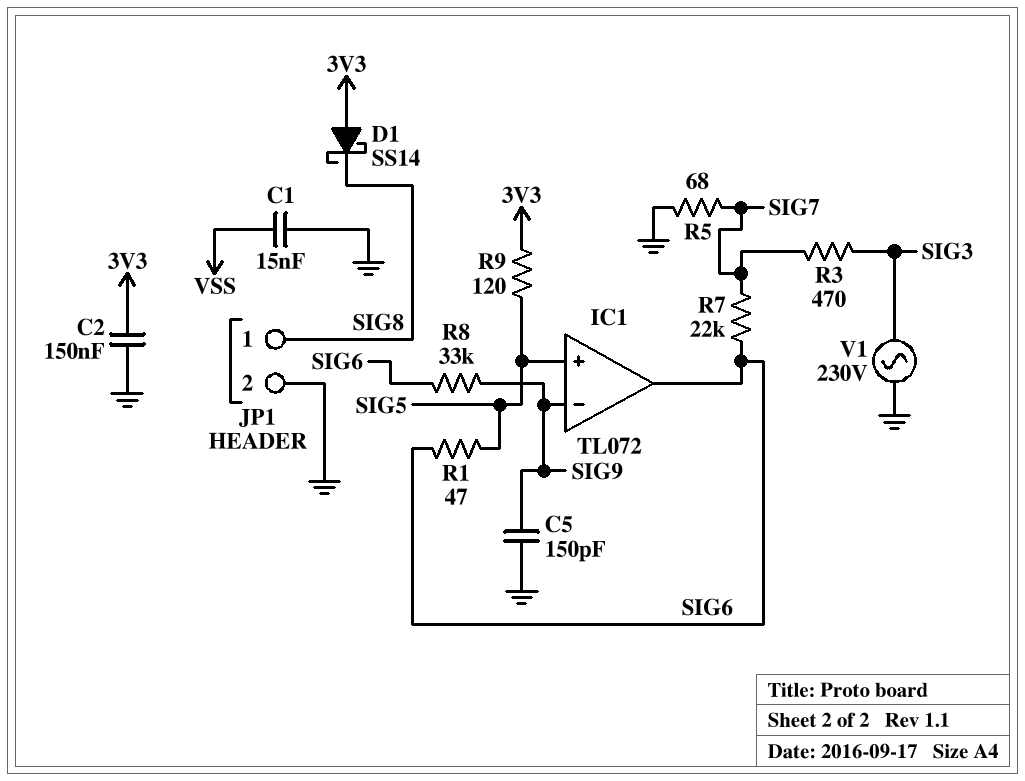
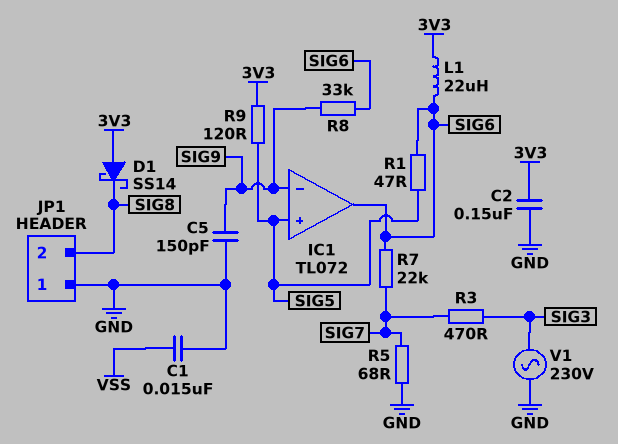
JP1 pin 1: SIG8 -> GND
JP1 pin 2: GND -> SIG8
L1: none -> 22uH (3V3, SIG6)

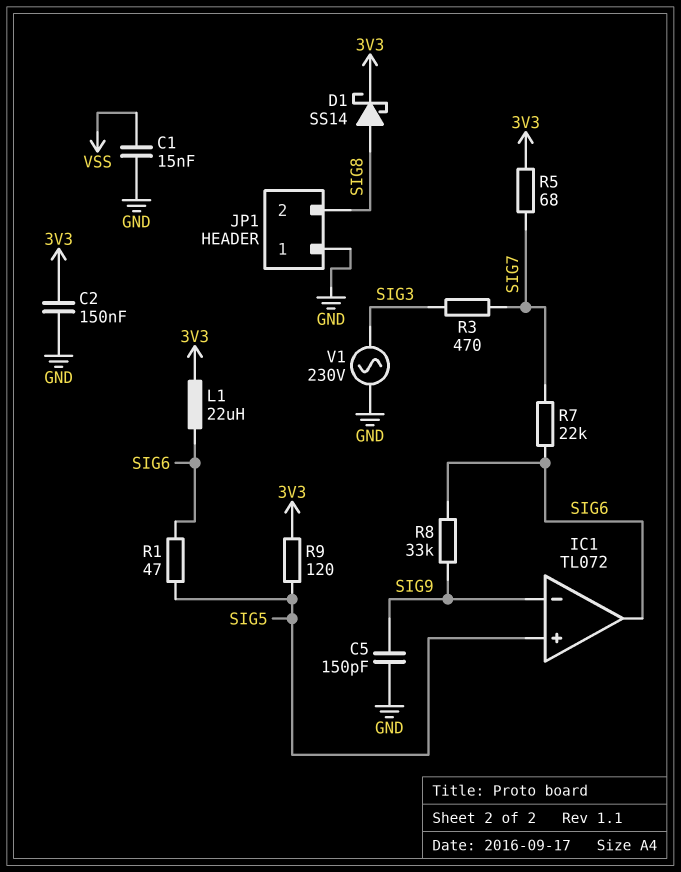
D1: schottky SS14 (A 3V3, K SIG8) -> schottky SS14 (A SIG8, K 3V3)
R5: 68 (GND, SIG7) -> 68 (3V3, SIG7)

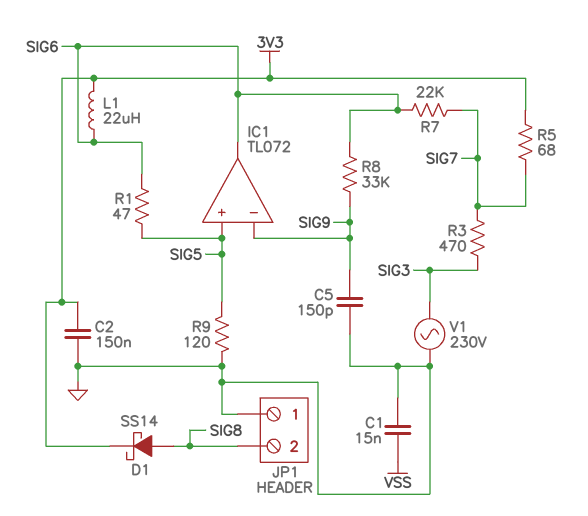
R9: 120 (3V3, SIG5) -> 120 (GND, SIG5)

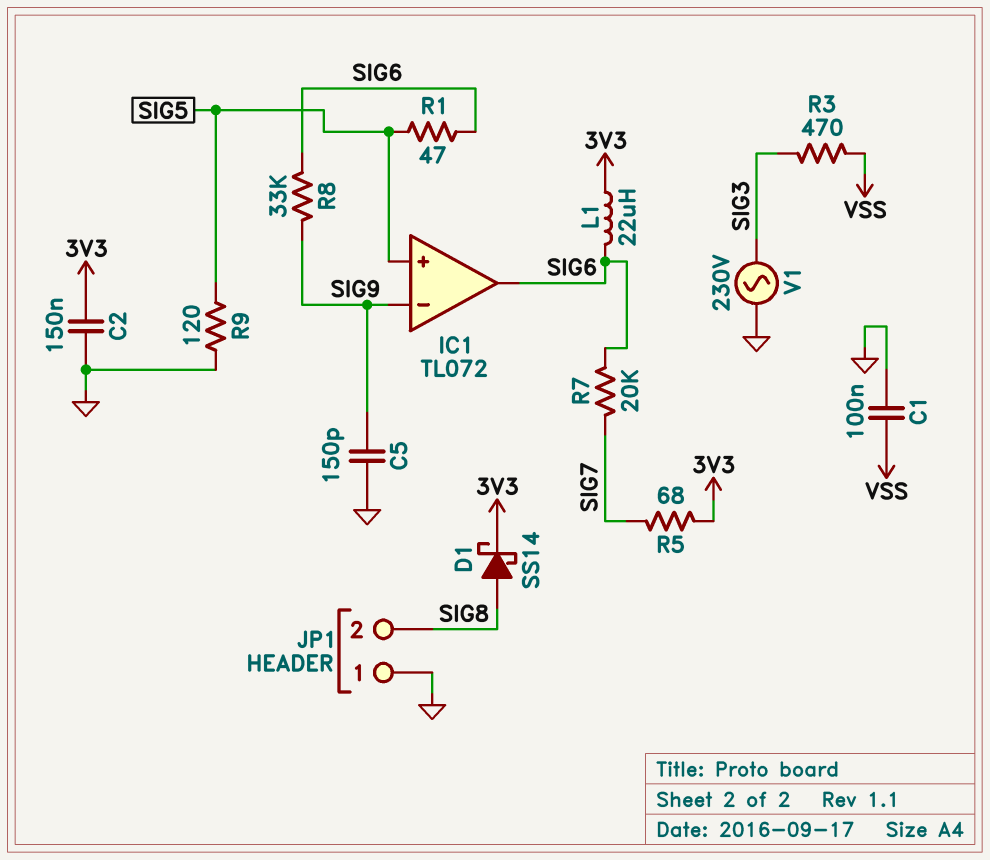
C1: 15nF (GND, VSS) -> 100nF (GND, VSS)
R3: 470 (SIG3, SIG7) -> 470 (SIG3, VSS)
R7: 22k (SIG6, SIG7) -> 20k (SIG6, SIG7)

